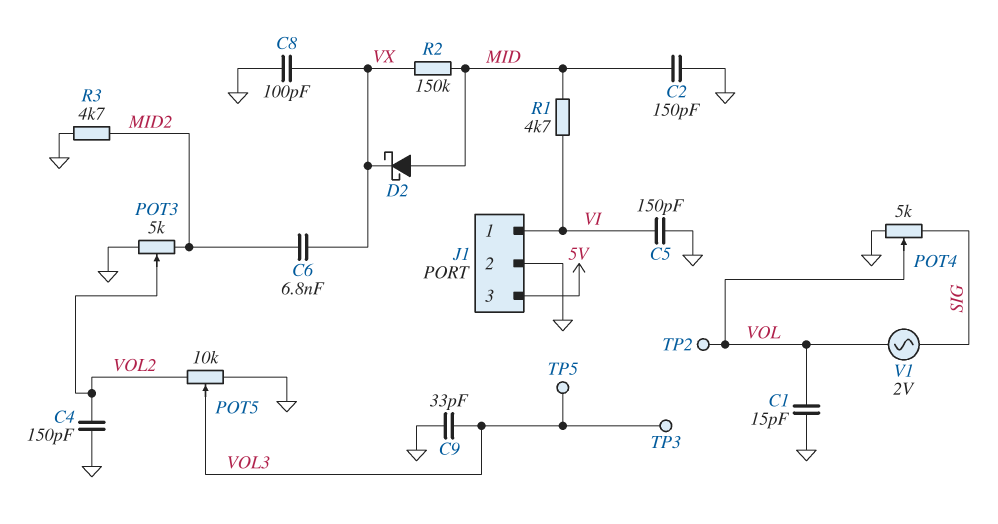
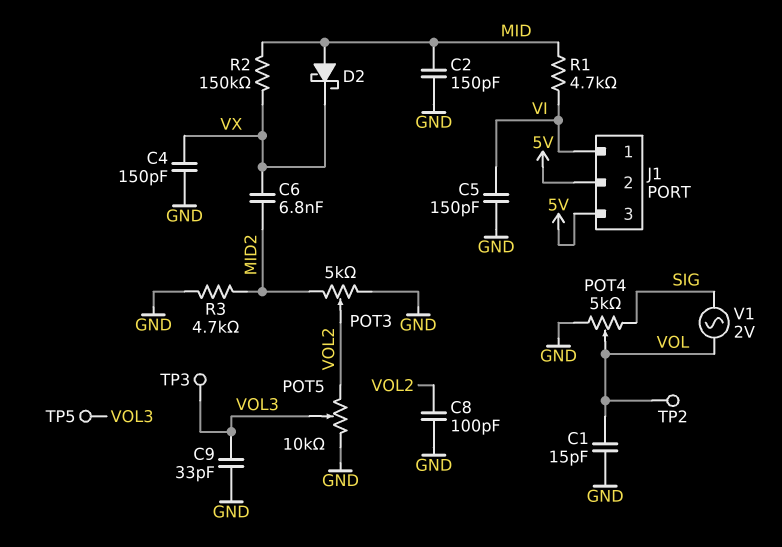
C4: 150pF (GND, VOL2) -> 150pF (GND, VX)
C8: 100pF (GND, VX) -> 100pF (GND, VOL2)
J1 pin 2: GND -> 5V

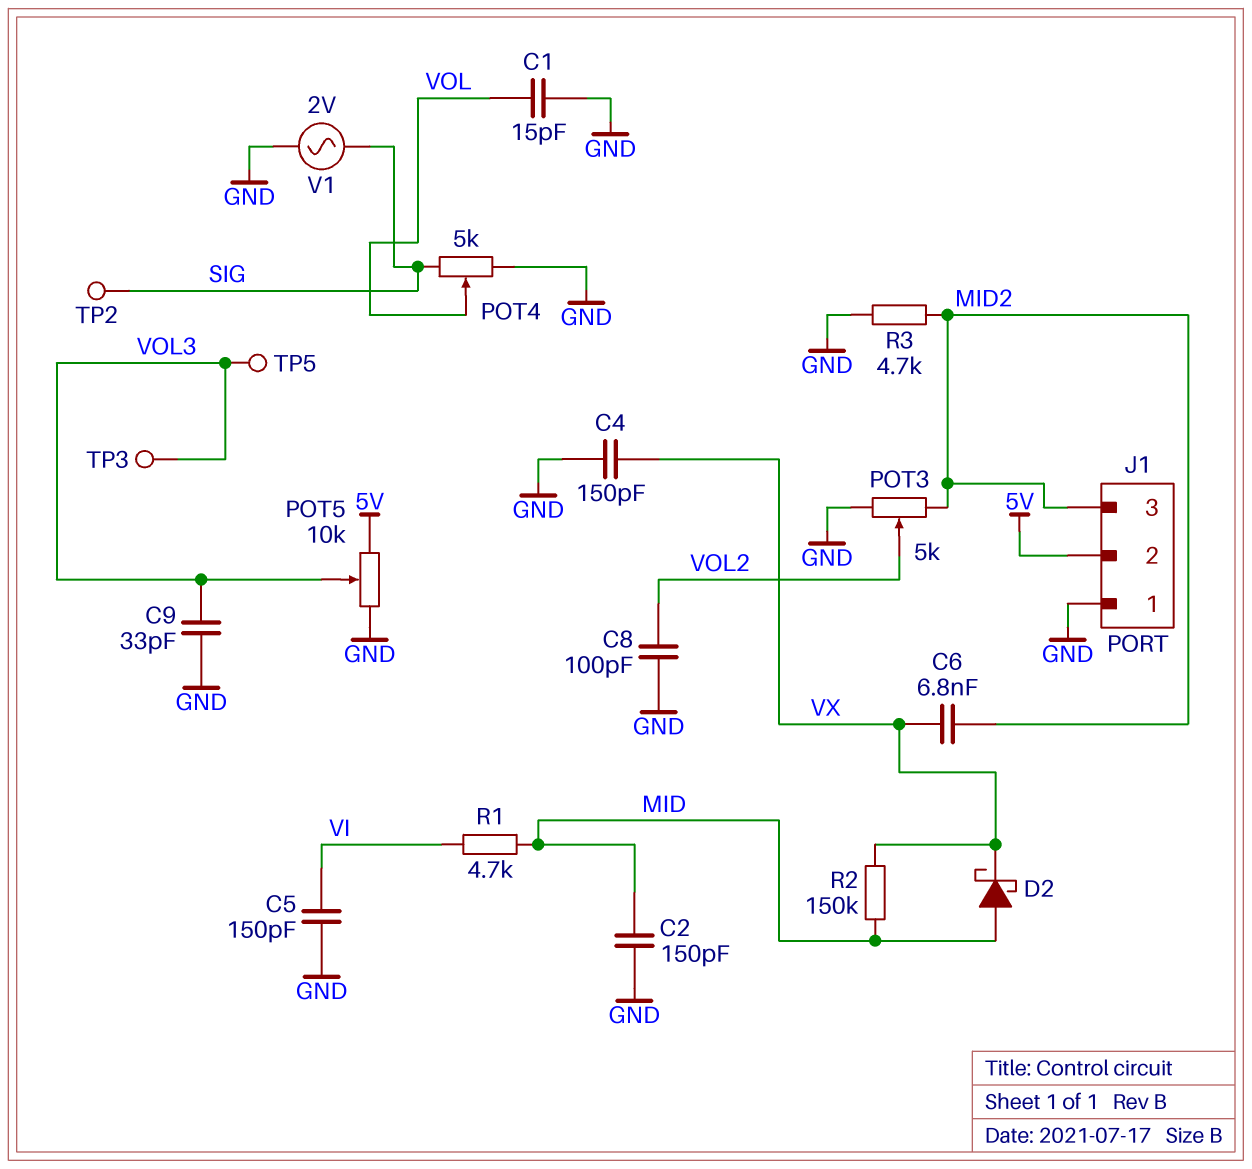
J1 pin 1: VI -> GND
J1 pin 3: 5V -> MID2
POT5: 10k (GND, VOL2, wiper VOL3) -> 10k (5V, GND, wiper VOL3)
TP2: test point (VOL) -> test point (SIG)
V1: AC 2V (SIG, VOL) -> AC 2V (GND, SIG)

